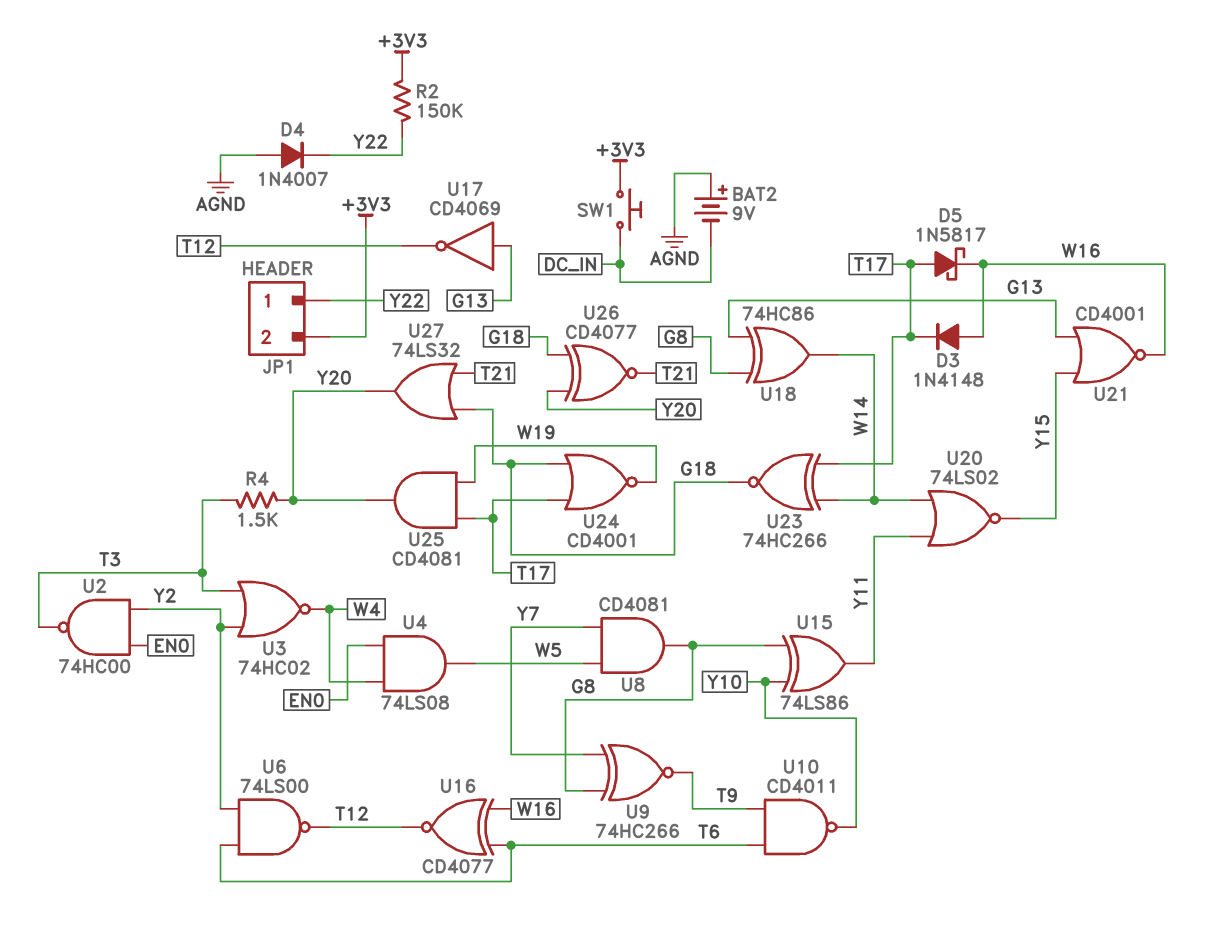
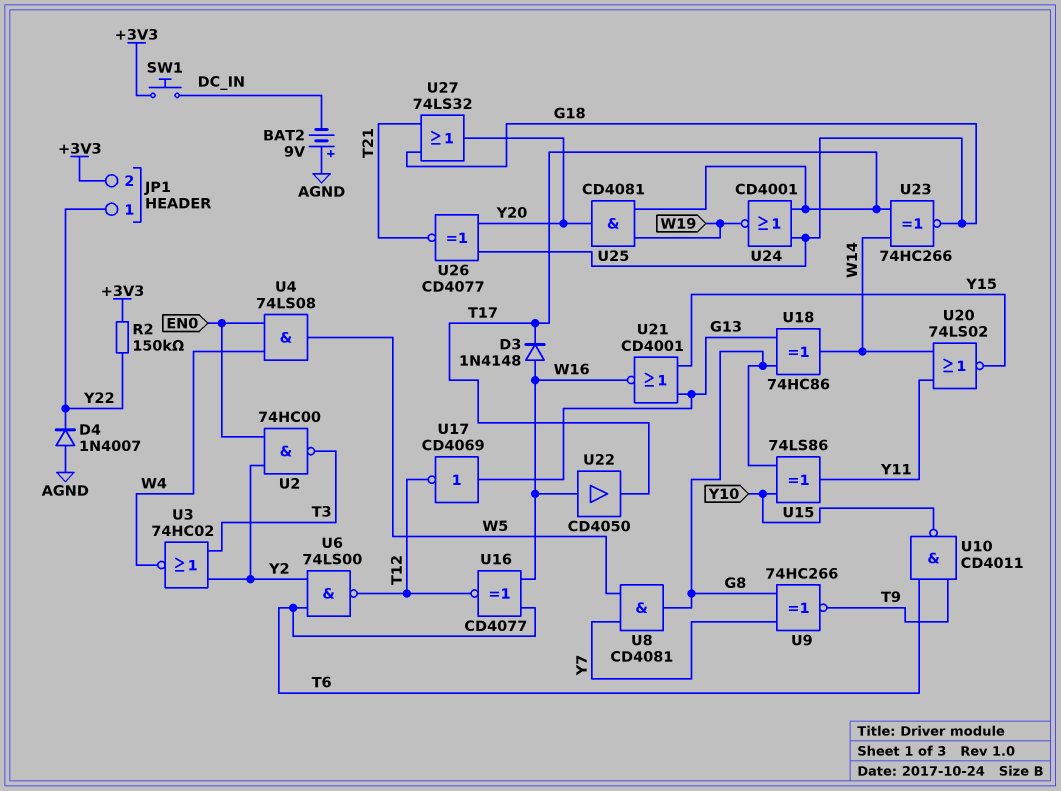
D5: schottky 1N5817 (A T17, K W16) -> none
R4: 1.5k (T3, Y20) -> none
U22: none -> buffer CD4050 (in W16, out T17)

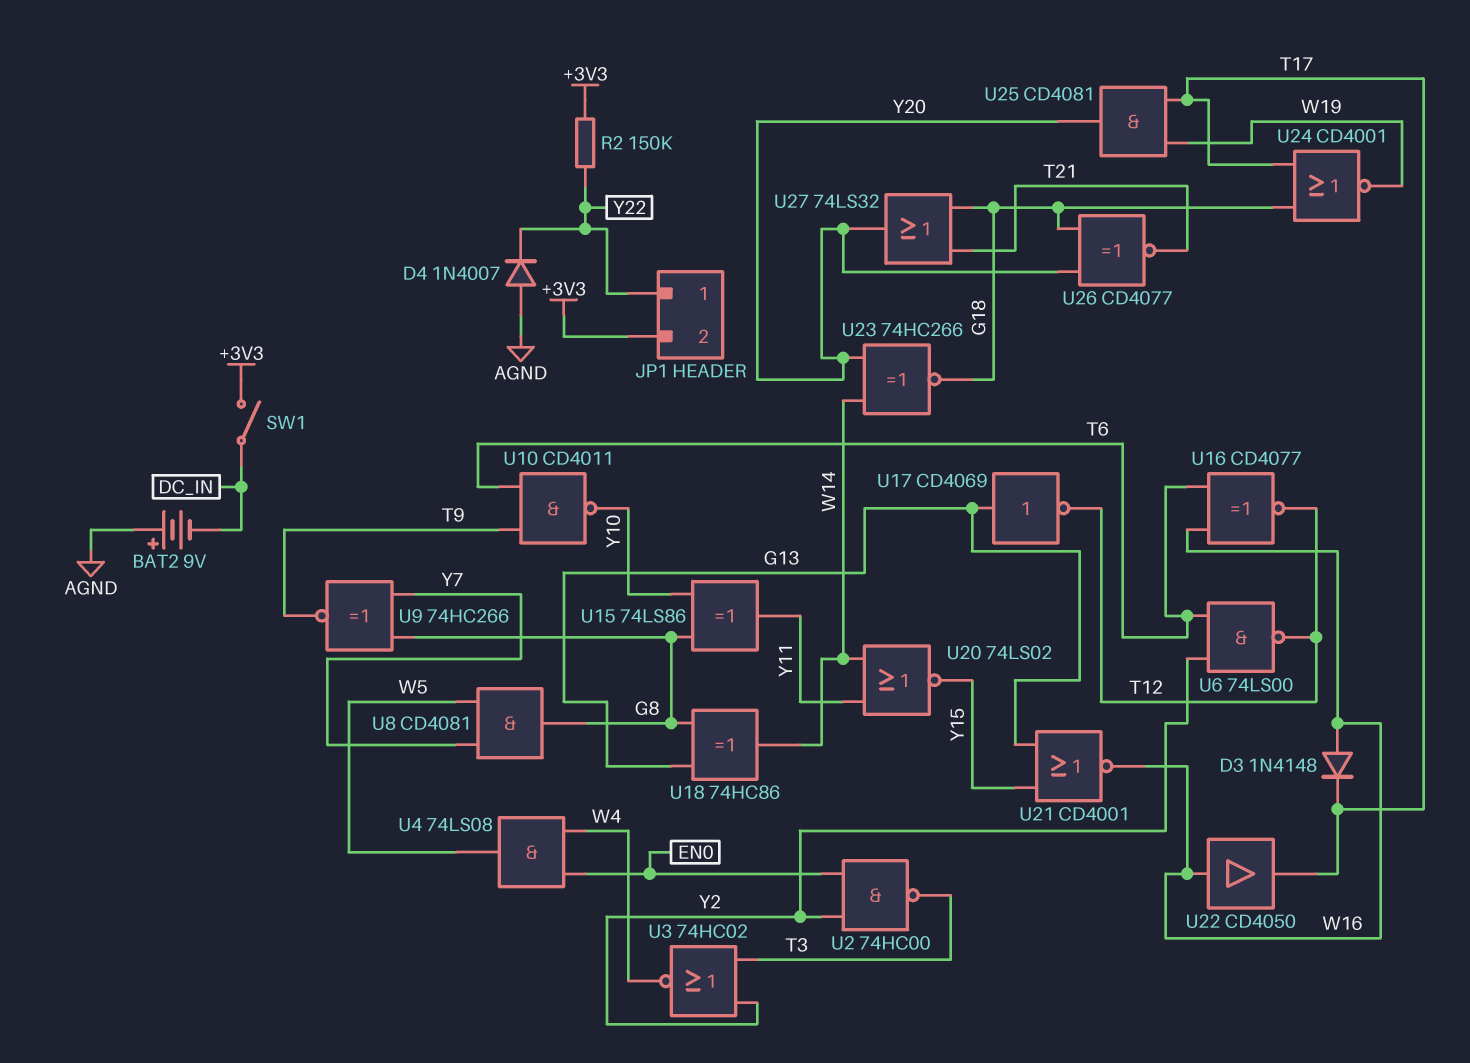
SW1: button (+3V3, DC_IN) -> switch (+3V3, DC_IN)
U23: XNOR 74HC266 (in T17, in W14, out G18) -> XNOR 74HC266 (in W14, in Y20, out G18)

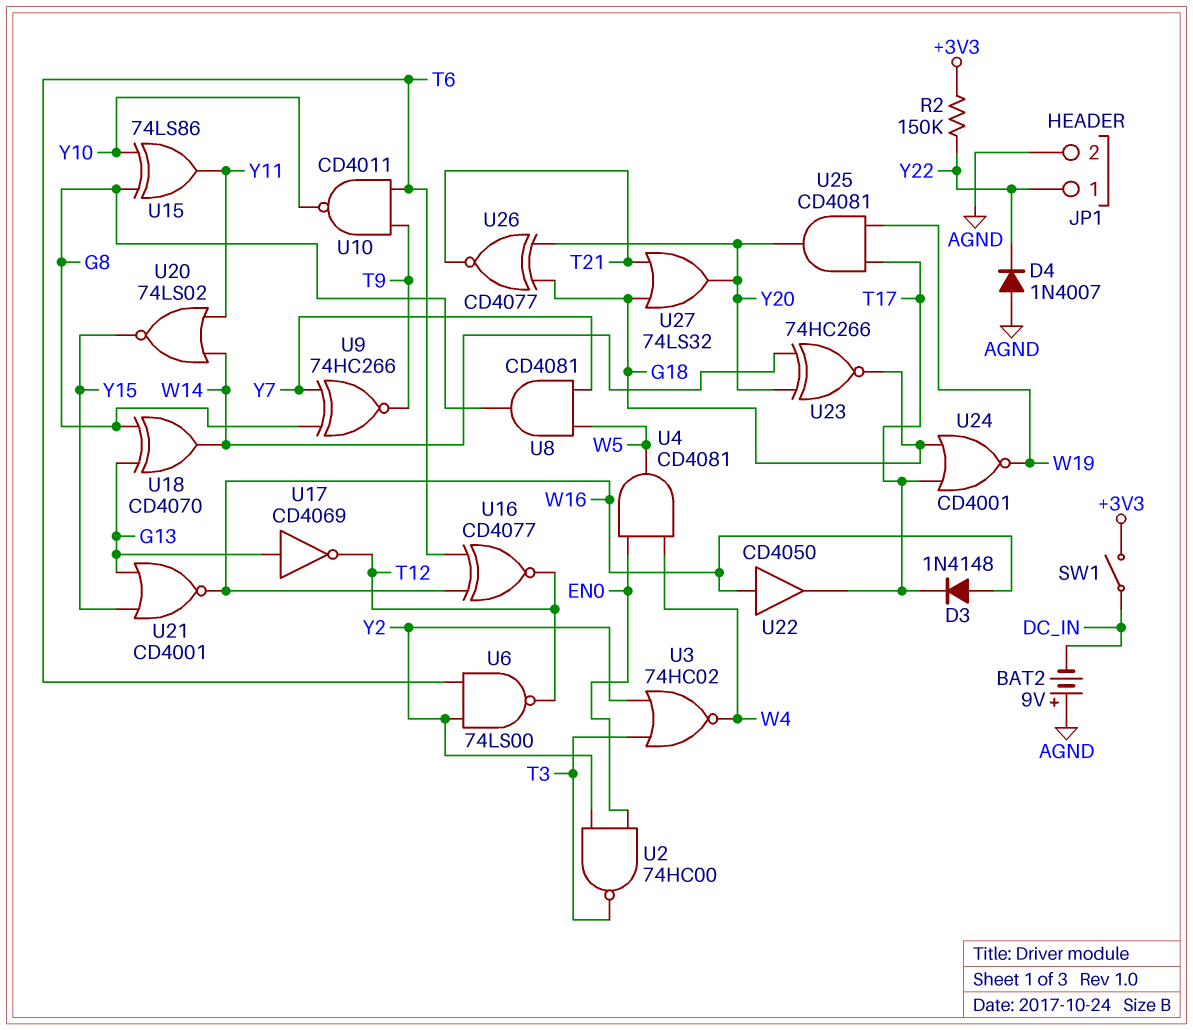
JP1 pin 2: +3V3 -> AGND
U4: AND 74LS08 (in EN0, in W4, out W5) -> AND CD4081 (in EN0, in W4, out W5)
U18: XOR 74HC86 (in G8, in G13, out W14) -> XOR CD4070 (in G8, in G13, out W14)

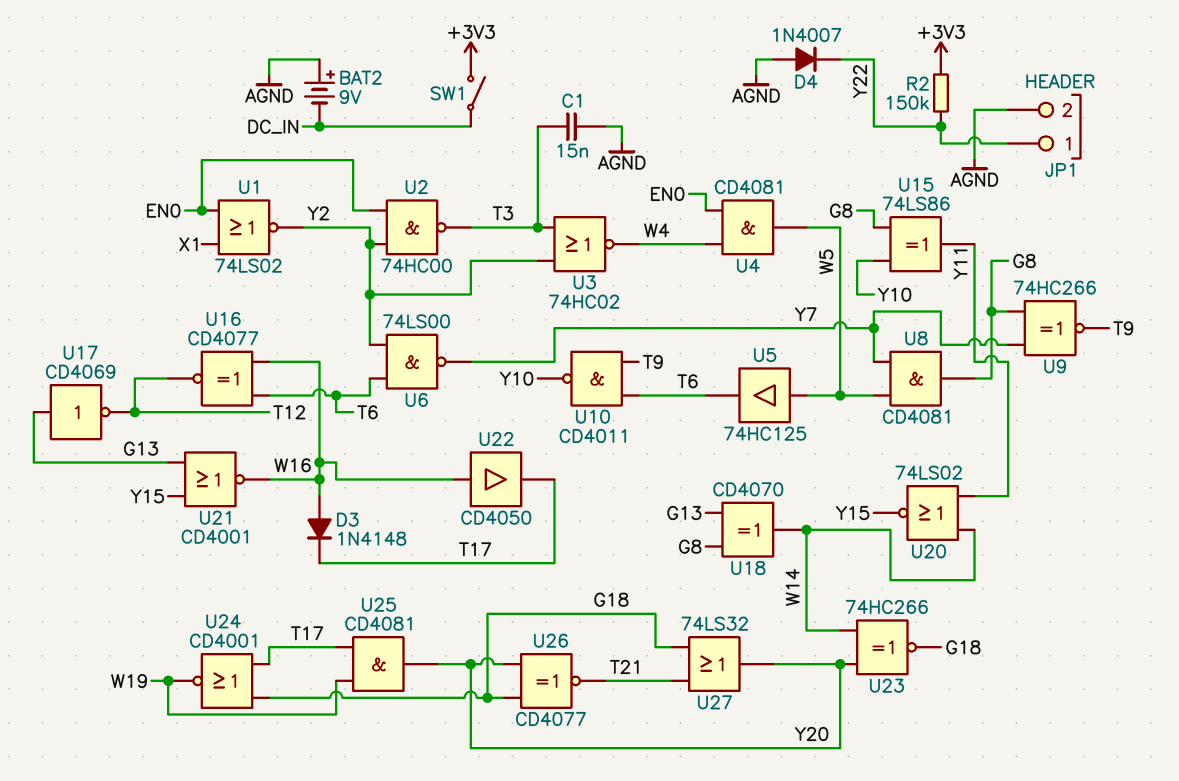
C1: none -> 15nF (AGND, T3)
U1: none -> NOR 74LS02 (in EN0, in X1, out Y2)
U5: none -> buffer 74HC125 (in W5, out T6)
U6: NAND 74LS00 (in T6, in Y2, out T12) -> NAND 74LS00 (in T6, in Y2, out Y7)

